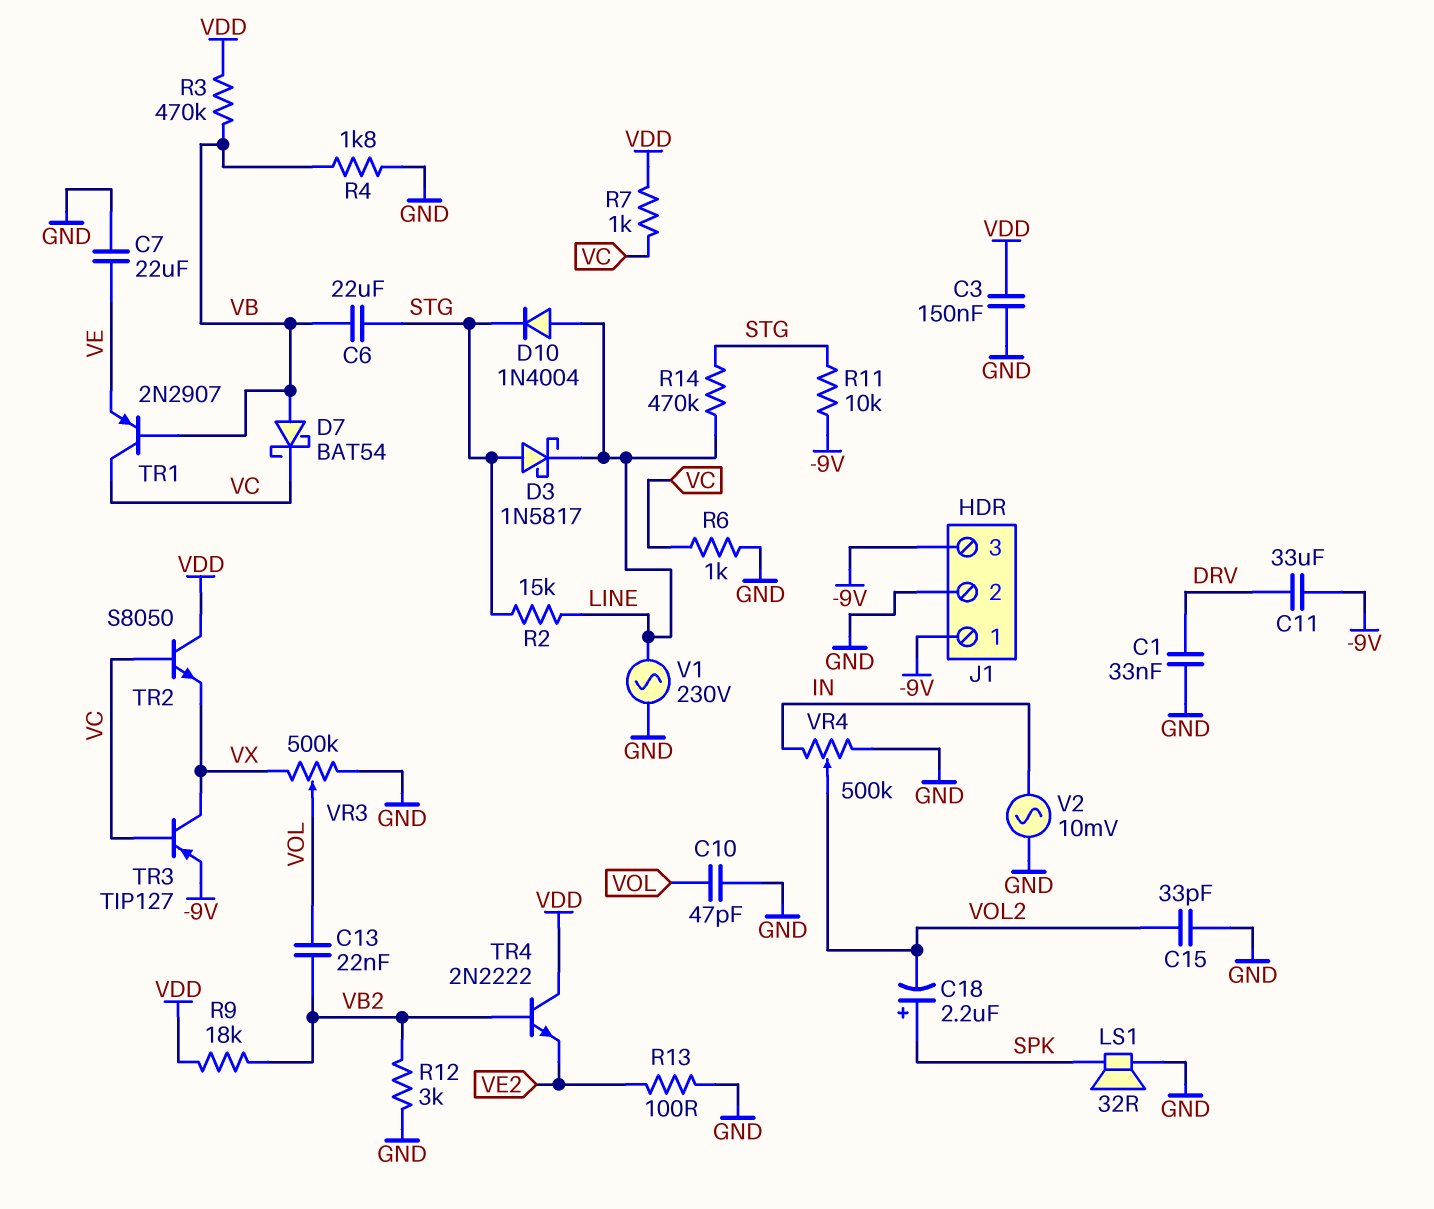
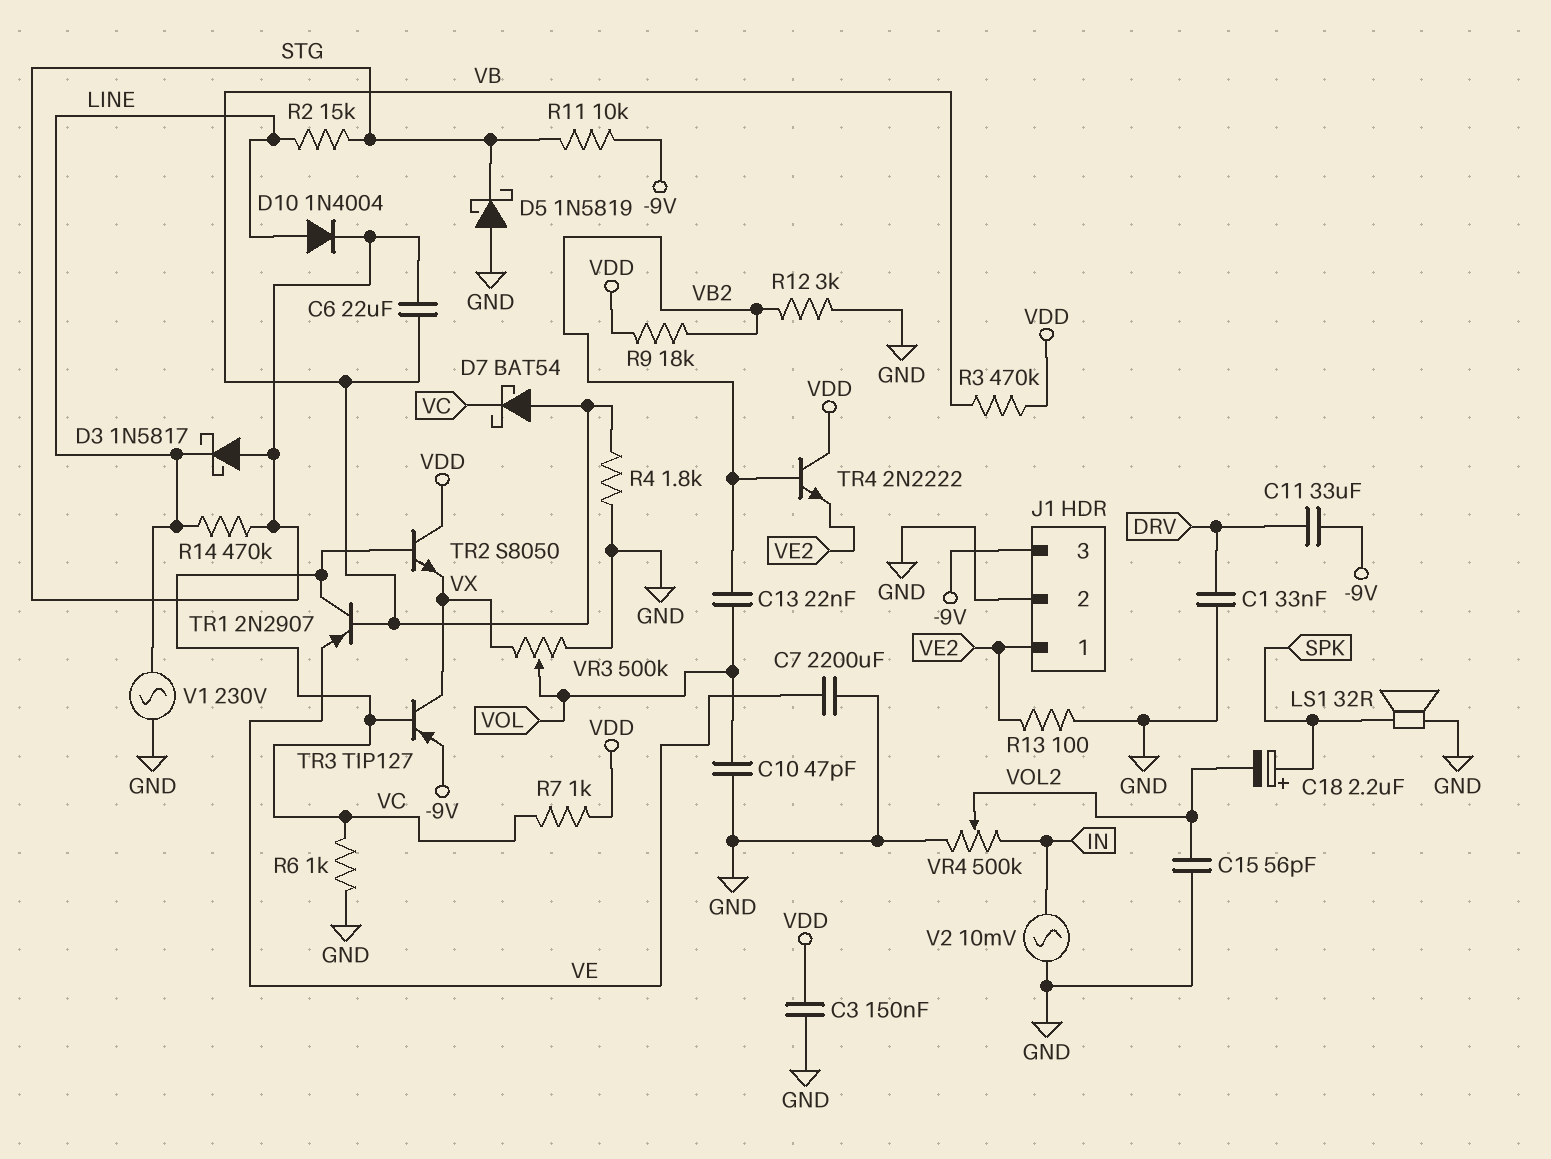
C7: 22uF (GND, VE) -> 2200uF (GND, VE)
C15: 33pF (GND, VOL2) -> 56pF (GND, VOL2)
D5: none -> schottky 1N5819 (A GND, K STG)
J1 pin 1: -9V -> VE2

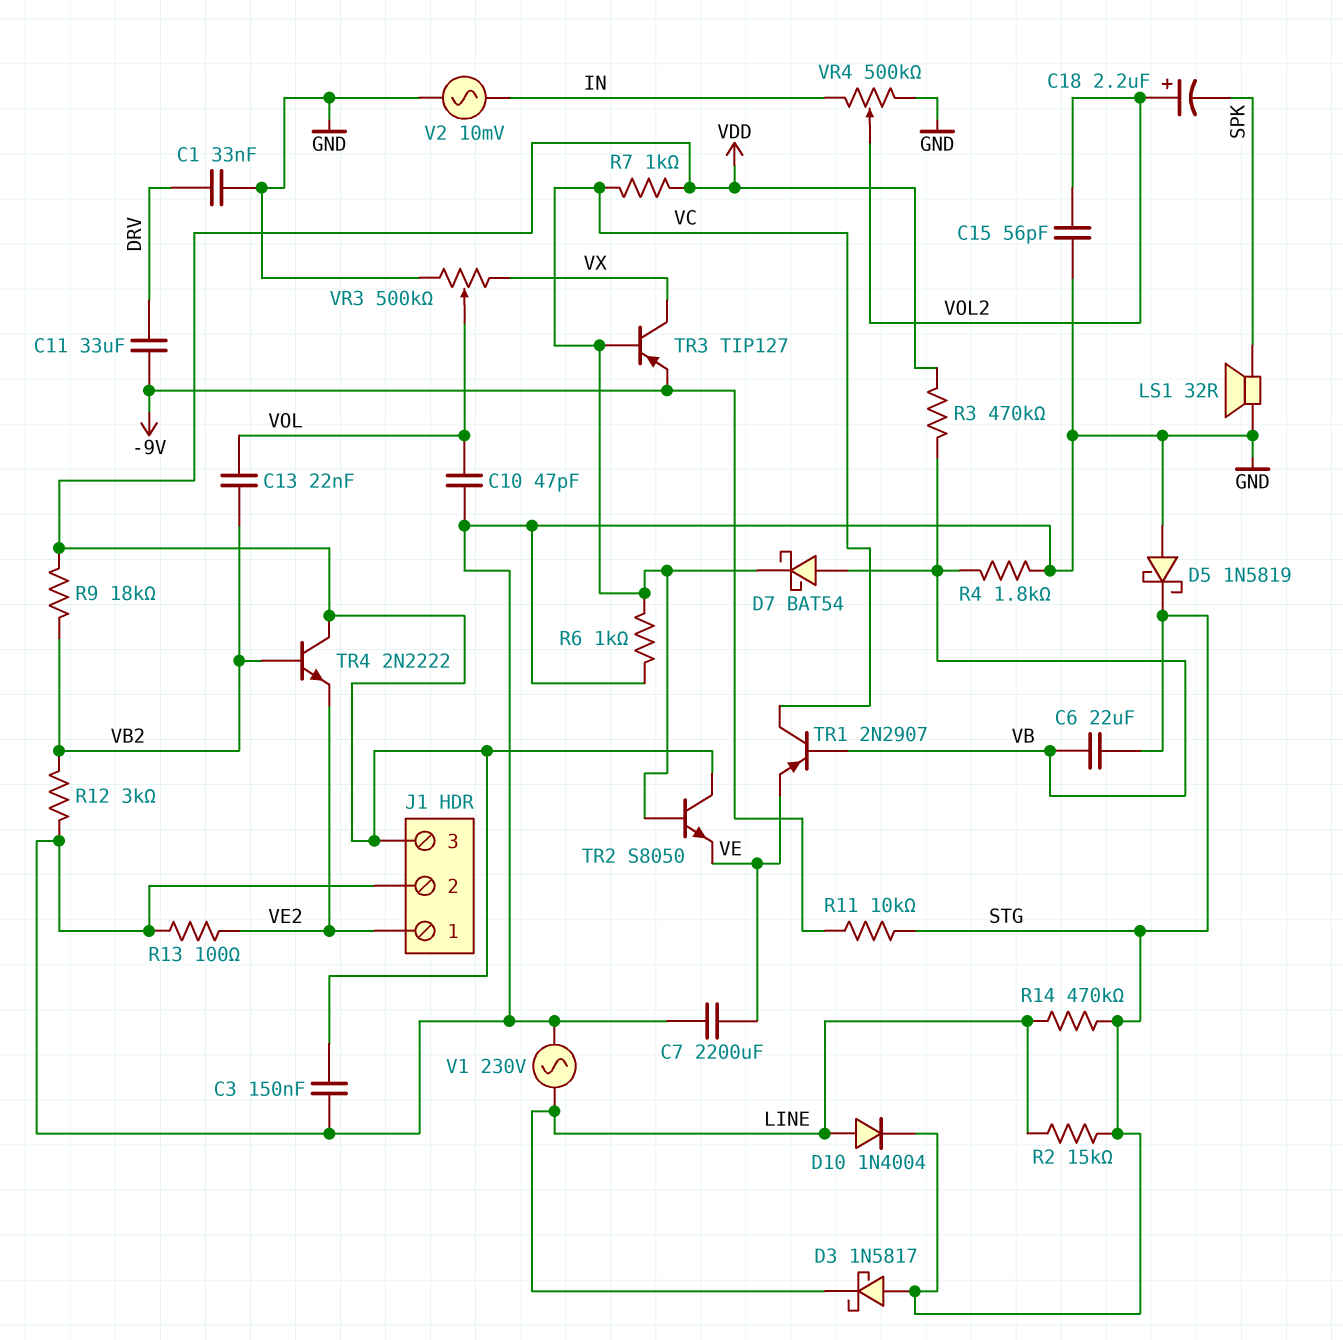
C18: 2.2uF (plus SPK, minus VOL2) -> 2.2uF (plus VOL2, minus SPK)
J1 pin 3: -9V -> VDD
TR2: NPN S8050 (B VC, C VDD, E VX) -> NPN S8050 (B VC, C VDD, E VE)

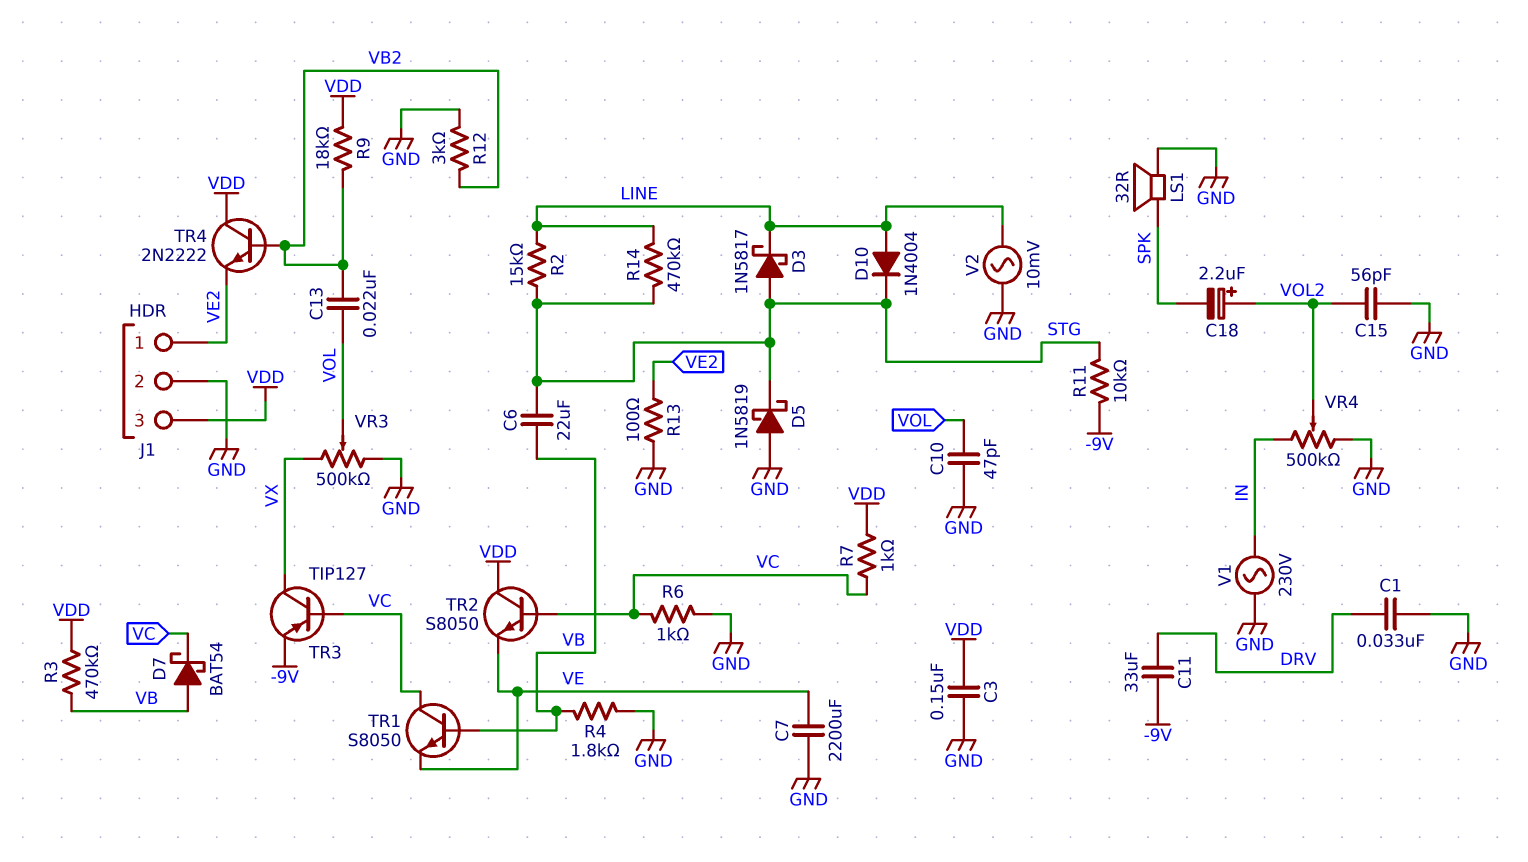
TR1: PNP 2N2907 (B VB, C VC, E VE) -> NPN S8050 (B VB, C VC, E VE)
V1: AC 230V (GND, LINE) -> AC 230V (GND, IN)
V2: AC 10mV (GND, IN) -> AC 10mV (GND, LINE)

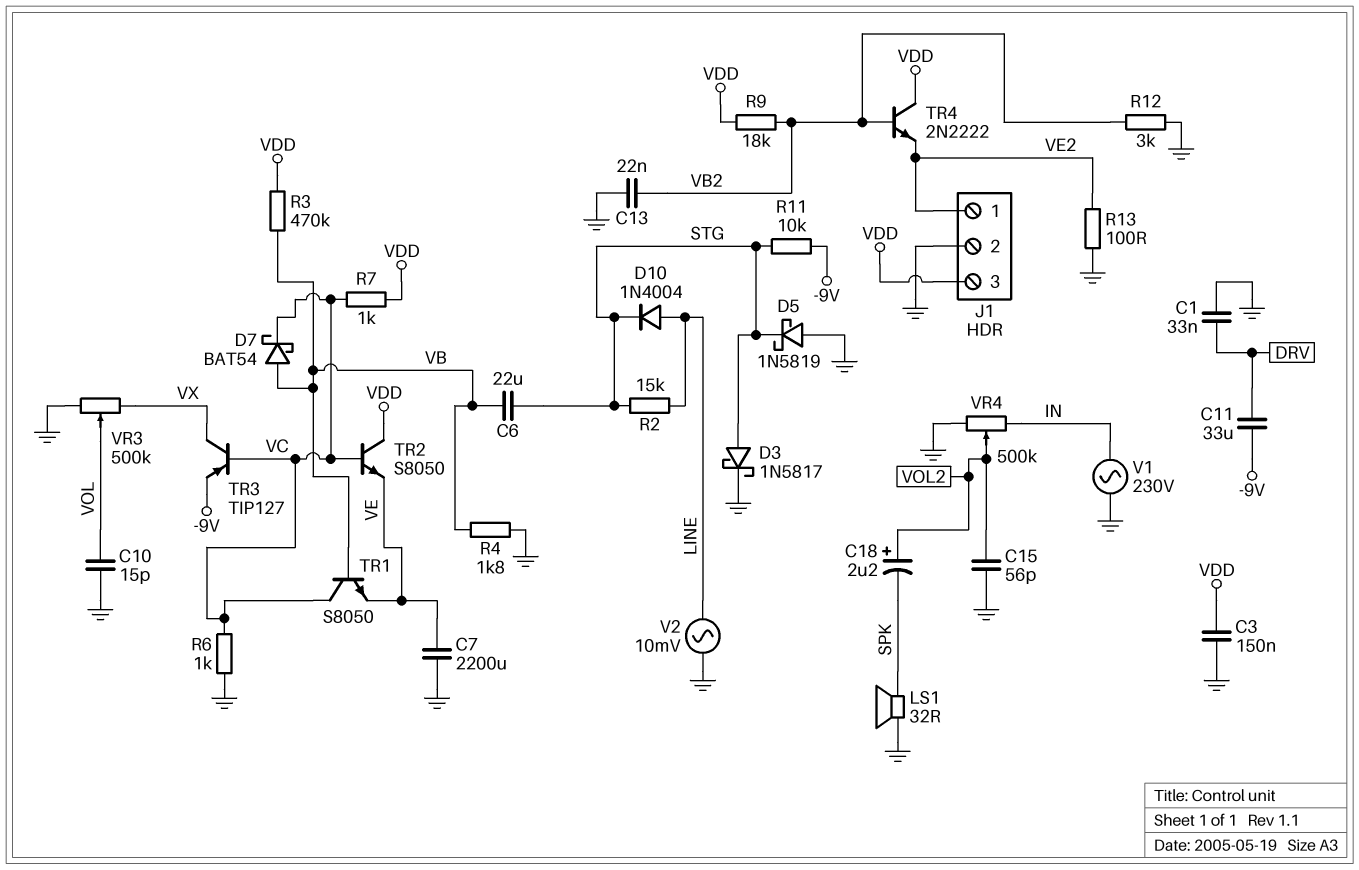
C10: 47pF (GND, VOL) -> 15pF (GND, VOL)
C13: 22nF (VB2, VOL) -> 22nF (GND, VB2)
D3: schottky 1N5817 (A STG, K LINE) -> schottky 1N5817 (A STG, K GND)
R14: 470k (LINE, STG) -> none

